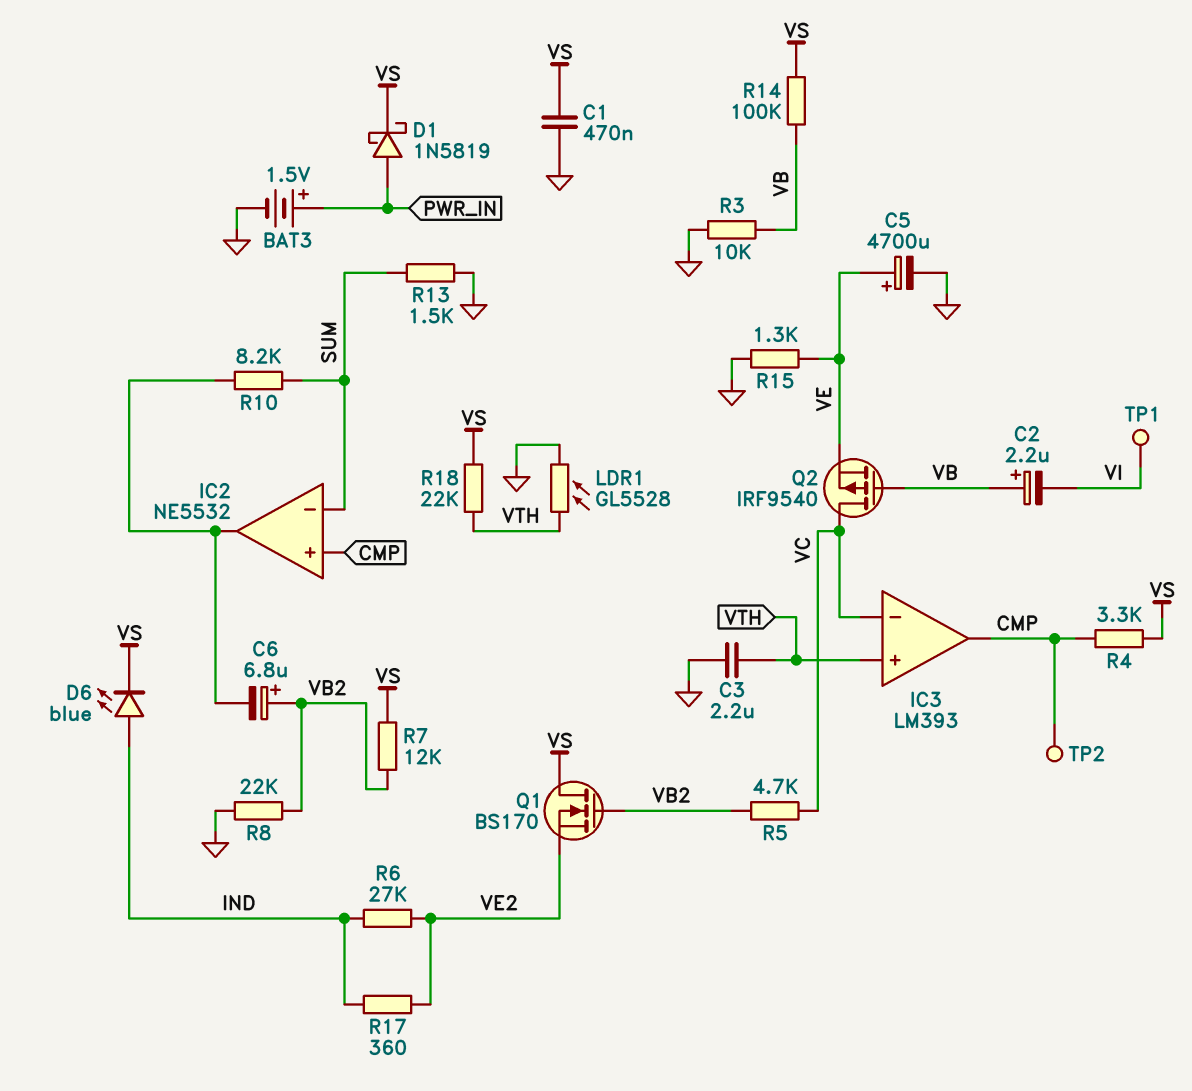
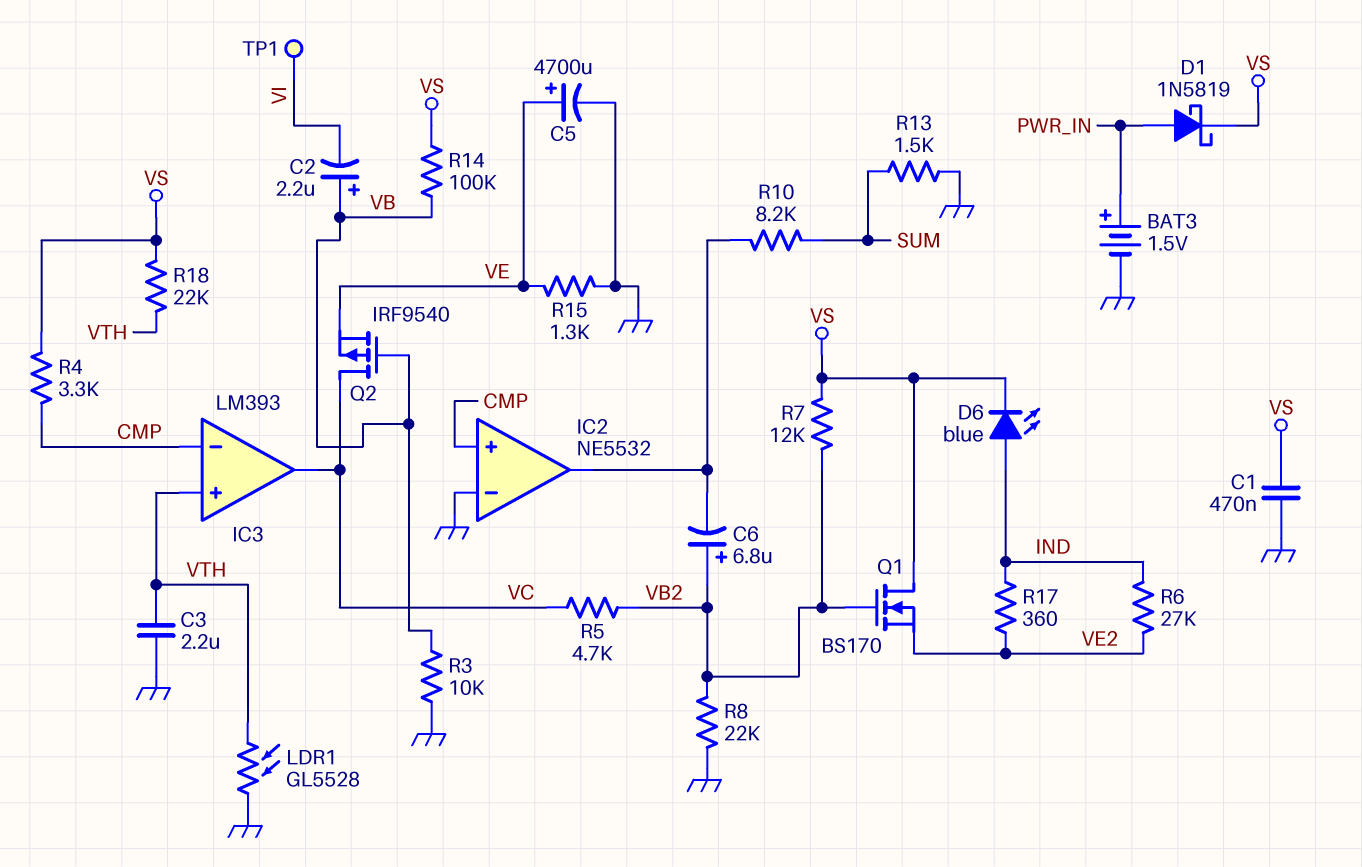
IC2 pin in-: SUM -> GND
IC3 pin in-: VC -> CMP
IC3 pin out: CMP -> VC
TP2: test point (CMP) -> none

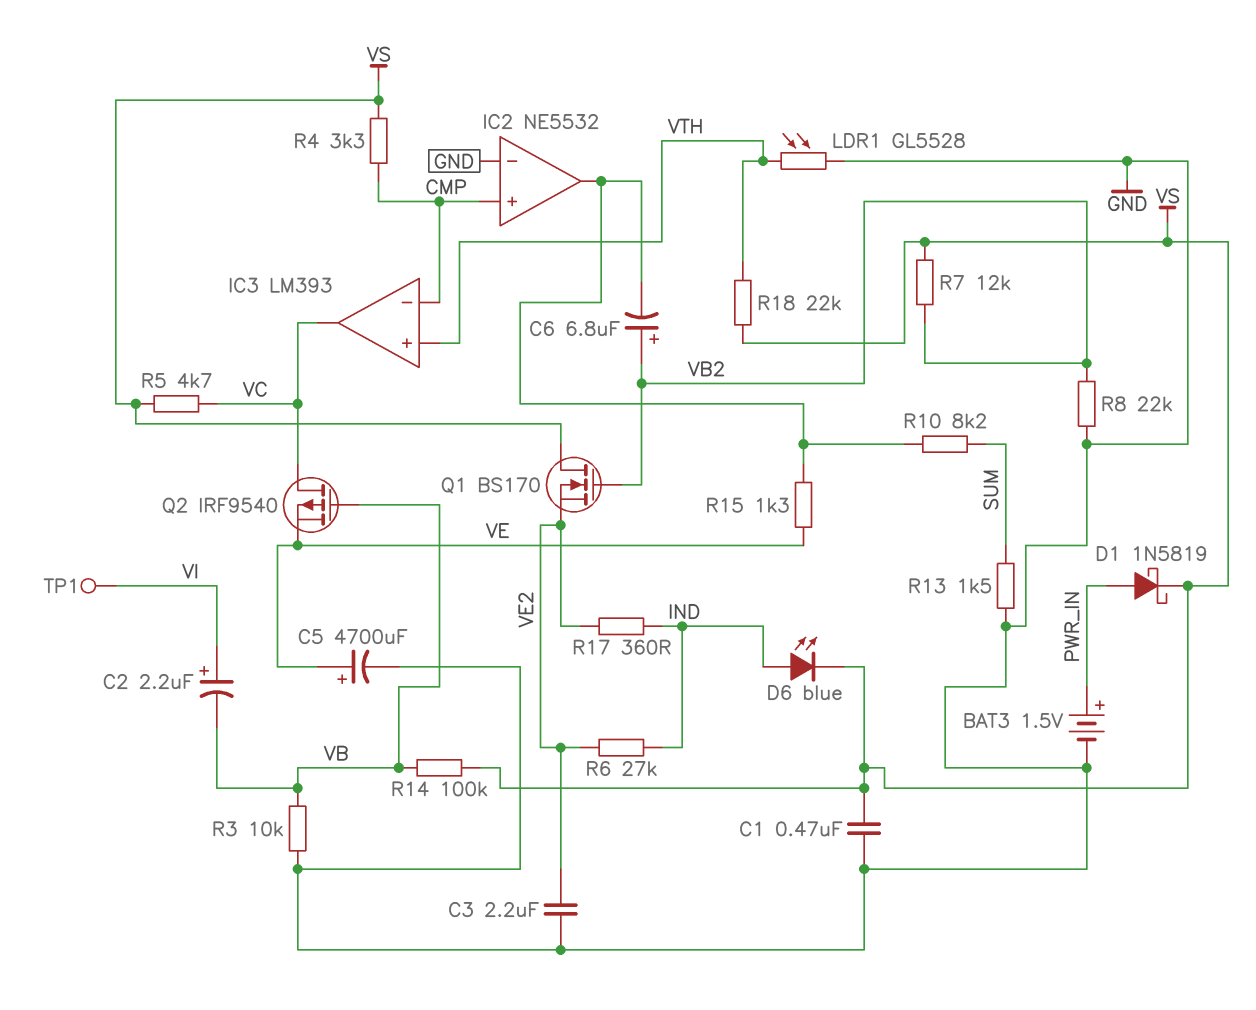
C2: 2.2uF (plus VB, minus VI) -> 2.2uF (plus VI, minus VB)
C3: 2.2uF (GND, VTH) -> 2.2uF (GND, VE2)
R5: 4.7k (VB2, VC) -> 4.7k (VC, VS)
R15: 1.3k (GND, VE) -> 1.3k (IC2/out, VE)

